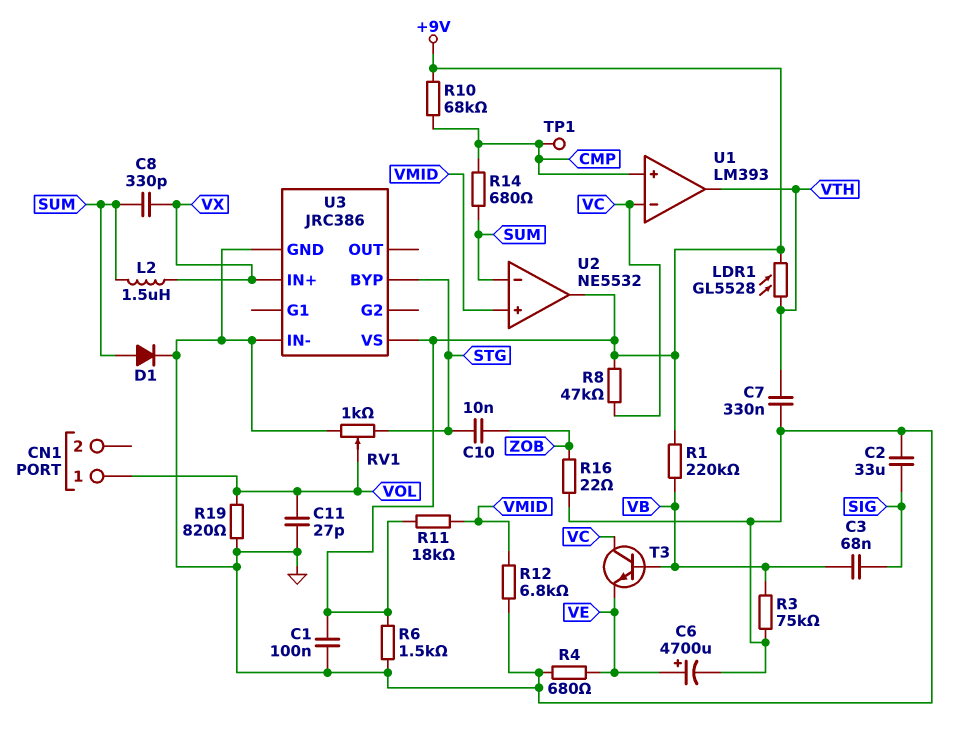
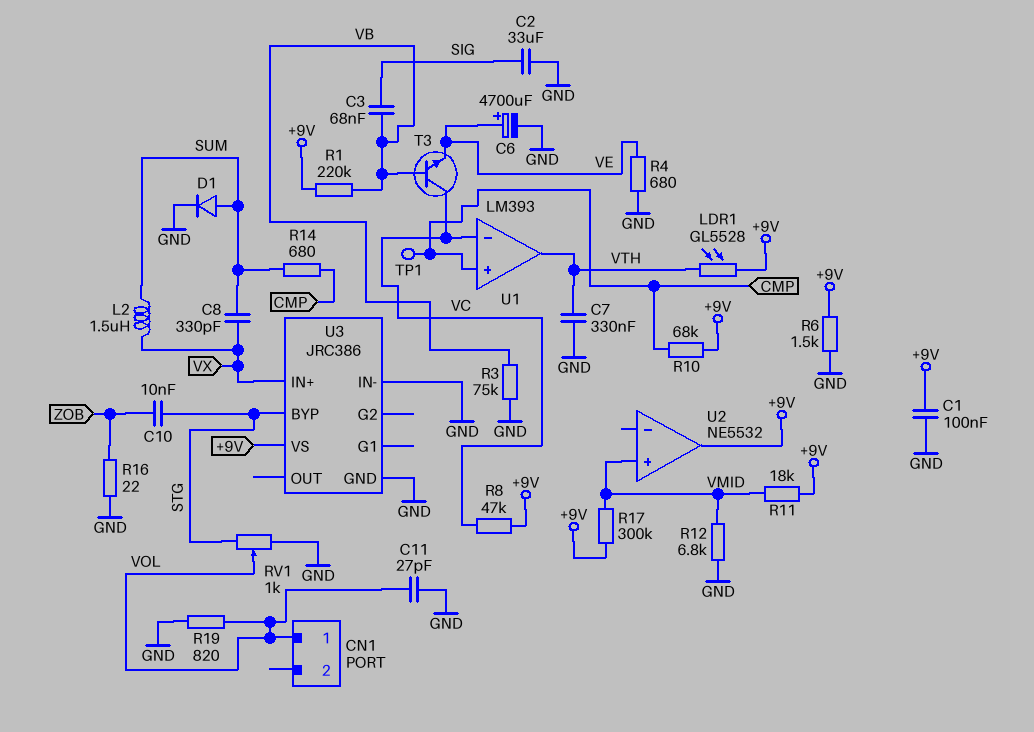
R17: none -> 300k (+9V, VMID)
U2 pin in-: SUM -> none

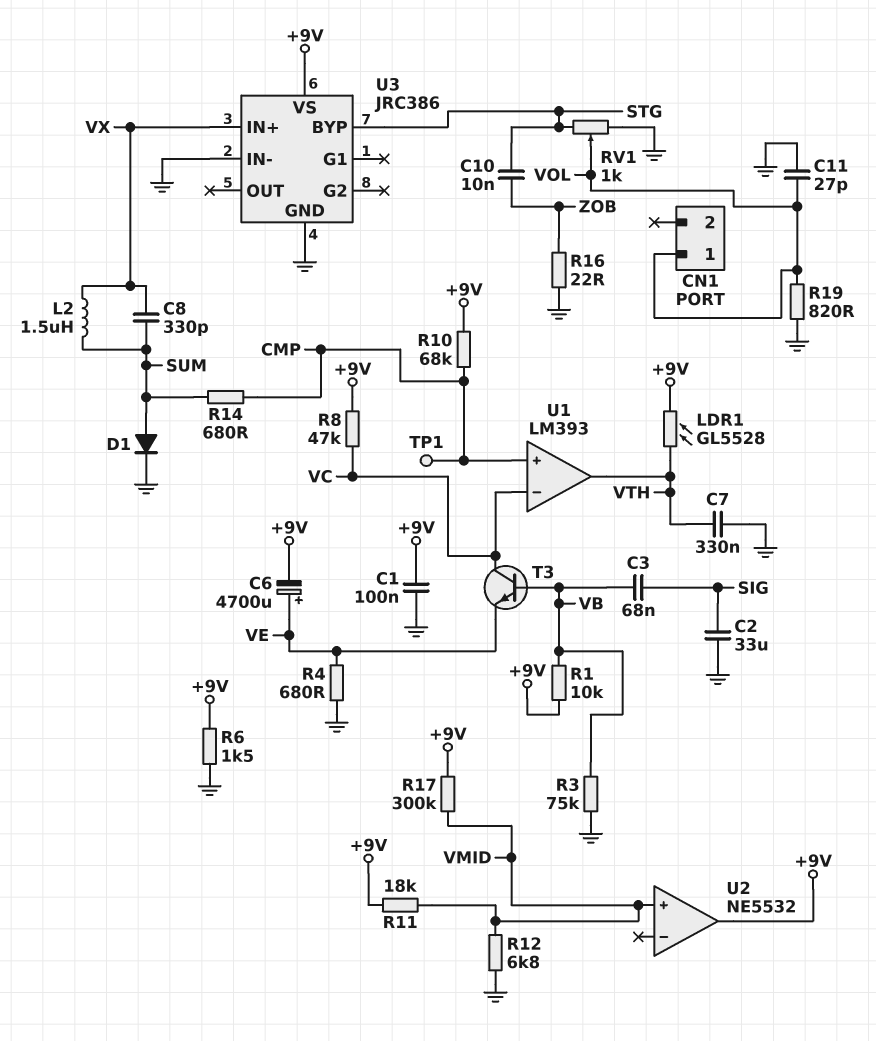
C6: 4700uF (plus VE, minus GND) -> 4700uF (plus VE, minus +9V)
R1: 220k (+9V, VB) -> 10k (+9V, VB)

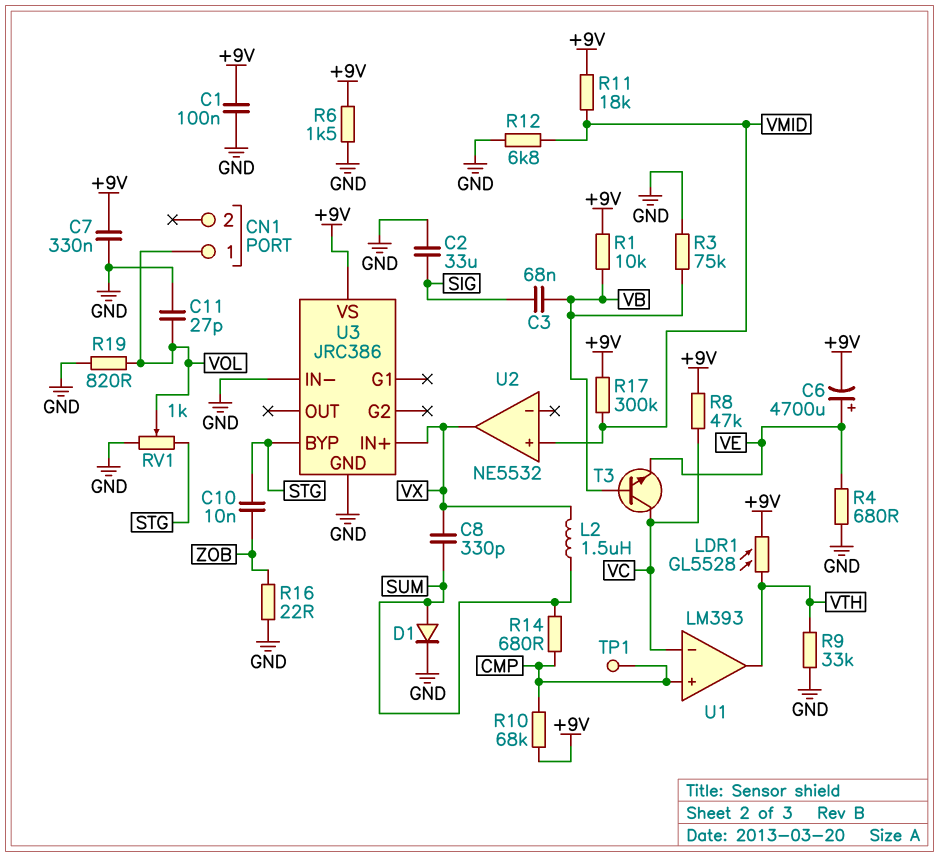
C7: 330nF (GND, VTH) -> 330nF (+9V, GND)
R9: none -> 33k (GND, VTH)
U2 pin out: +9V -> VX

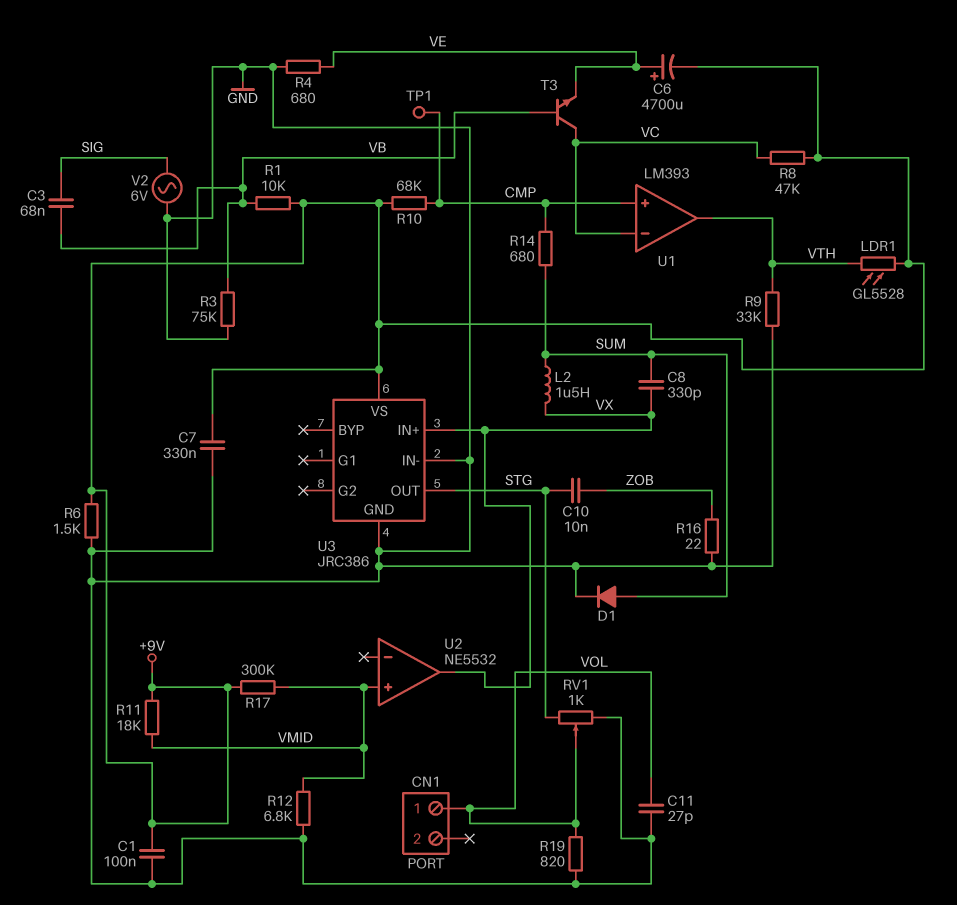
C2: 33uF (GND, SIG) -> none
U3 pin BYP: STG -> none
U3 pin OUT: none -> STG
V2: none -> AC 6V (GND, SIG)

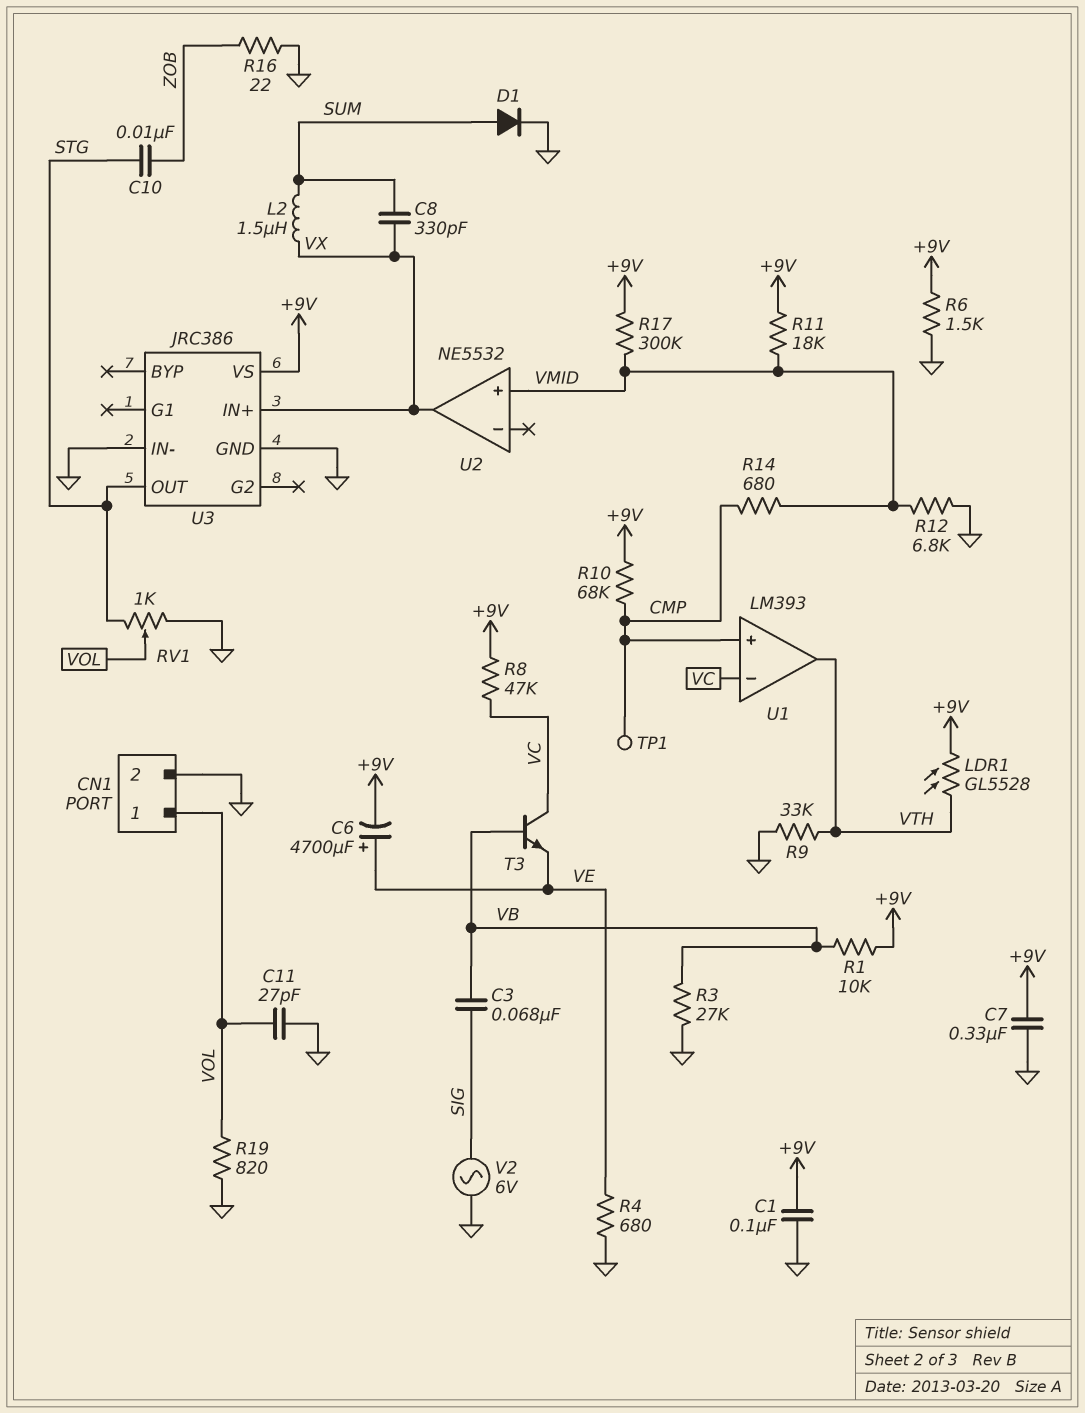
CN1 pin 2: none -> GND
R3: 75k (GND, VB) -> 27k (GND, VB)
R14: 680 (CMP, SUM) -> 680 (CMP, VMID)

